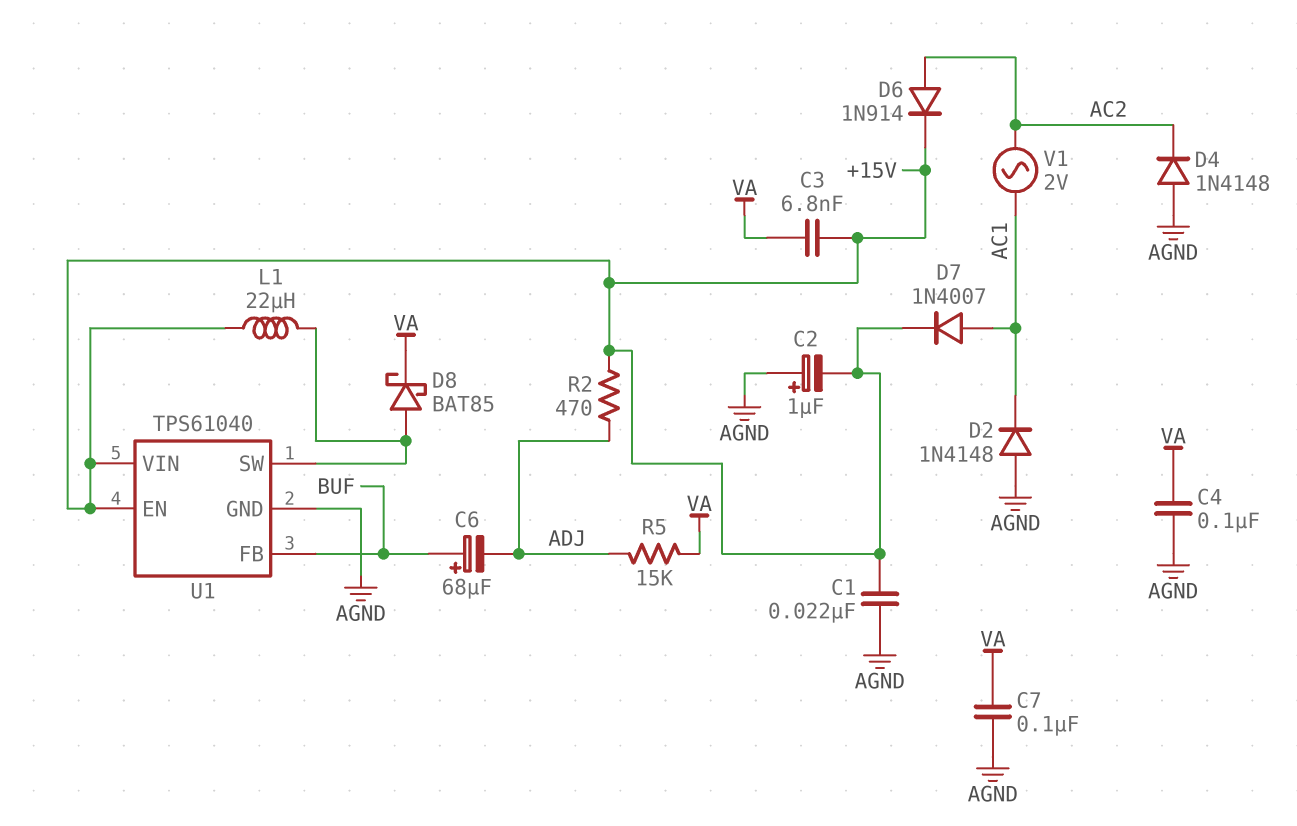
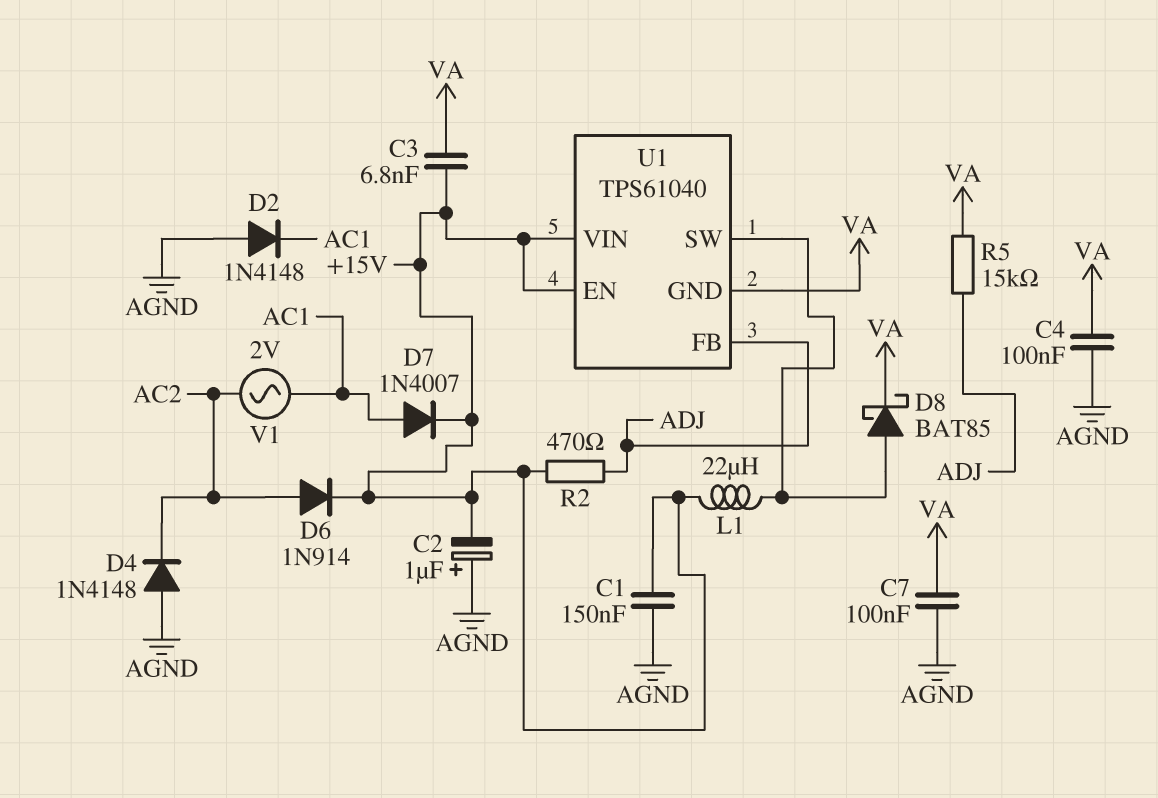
C1: 22nF (+15V, AGND) -> 150nF (+15V, AGND)
C6: 68uF (plus BUF, minus ADJ) -> none
U1 pin FB: BUF -> ADJ
U1 pin GND: AGND -> VA

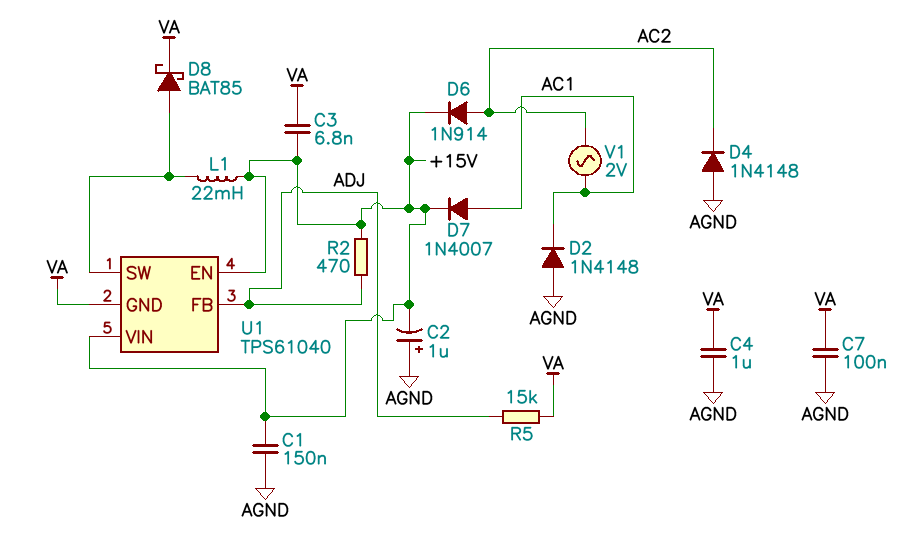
C4: 100nF (AGND, VA) -> 1uF (AGND, VA)
L1: 22uH (+15V, U1/SW) -> 22mH (+15V, U1/SW)

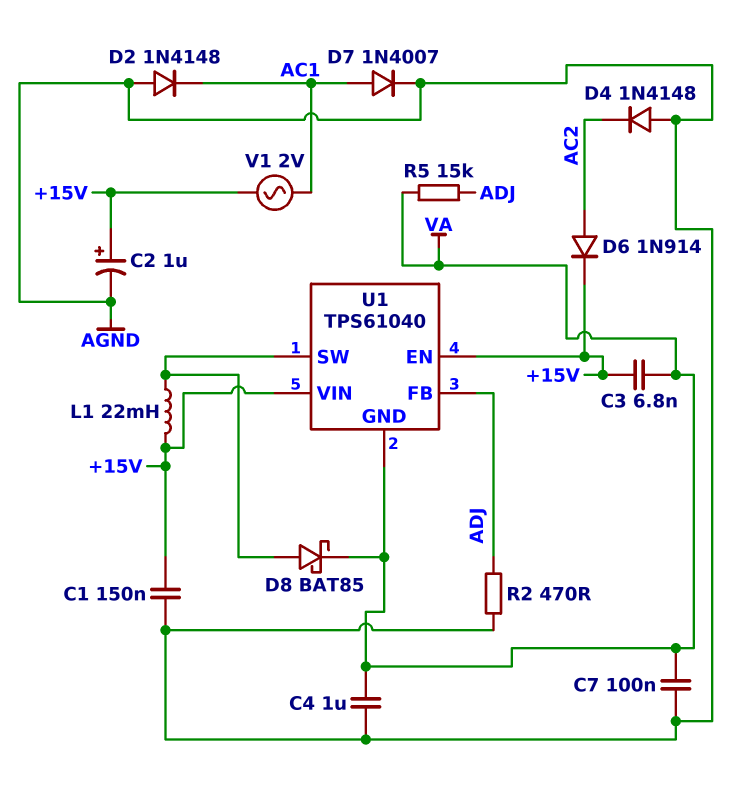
C2: 1uF (plus AGND, minus +15V) -> 1uF (plus +15V, minus AGND)
D7: diode 1N4007 (A AC1, K +15V) -> diode 1N4007 (A AC1, K AGND)
R2: 470 (+15V, ADJ) -> 470 (ADJ, AGND)
V1: AC 2V (AC1, AC2) -> AC 2V (+15V, AC1)

